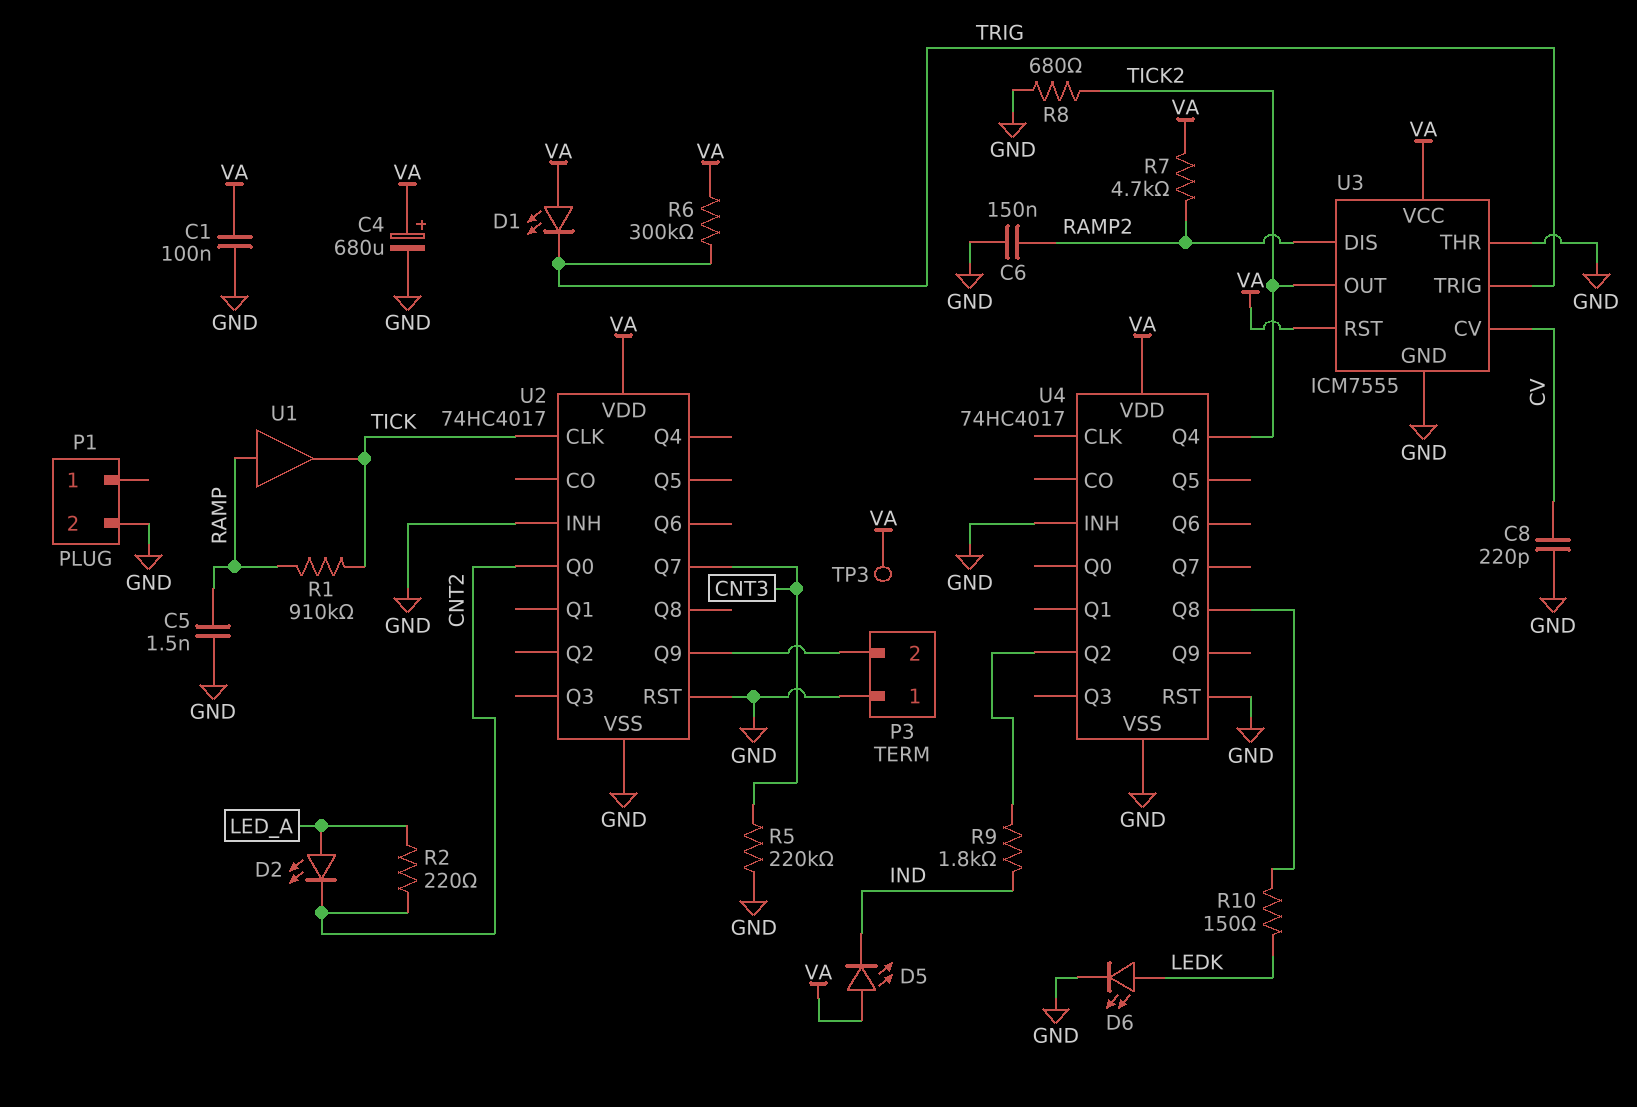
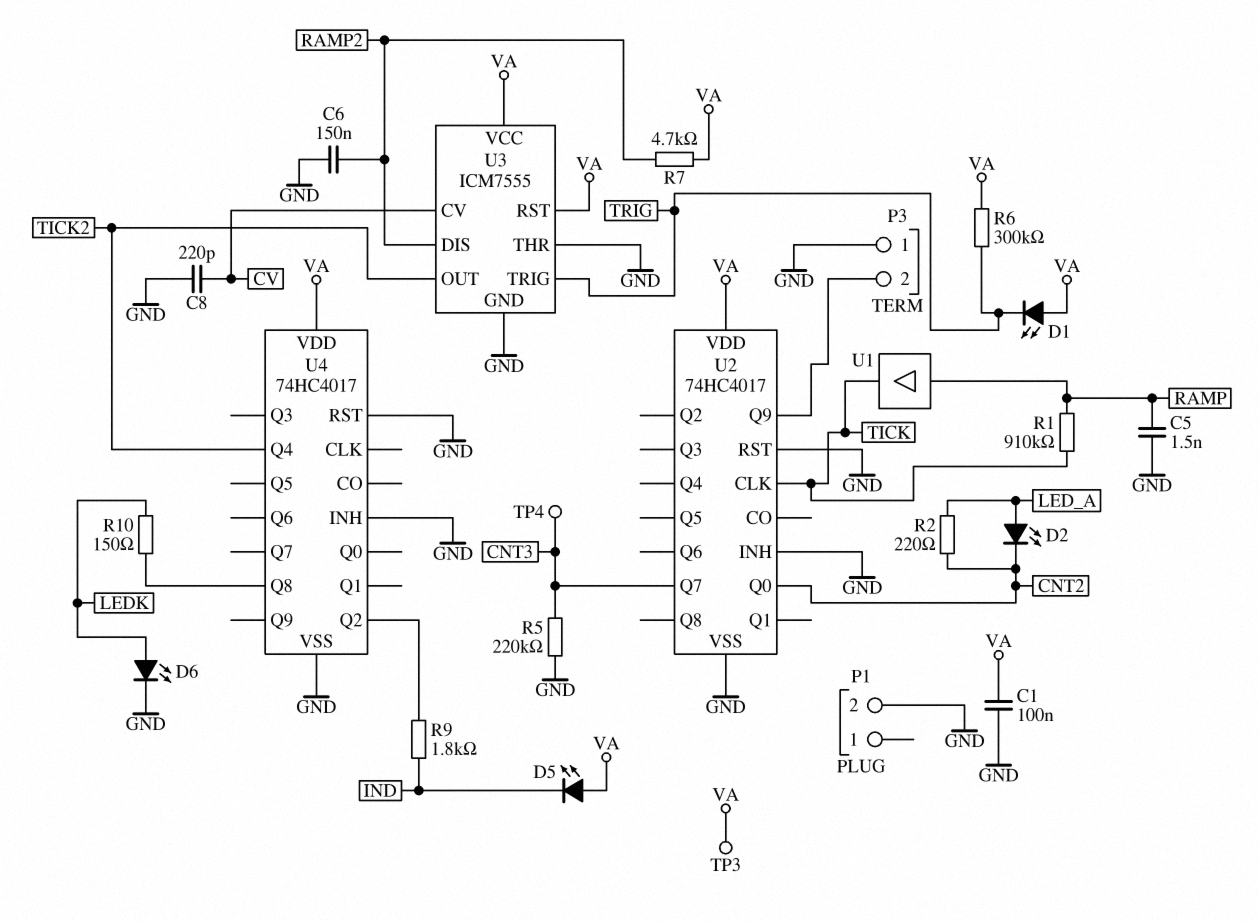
C4: 680uF (plus VA, minus GND) -> none
R8: 680 (GND, TICK2) -> none
TP4: none -> test point (CNT3)

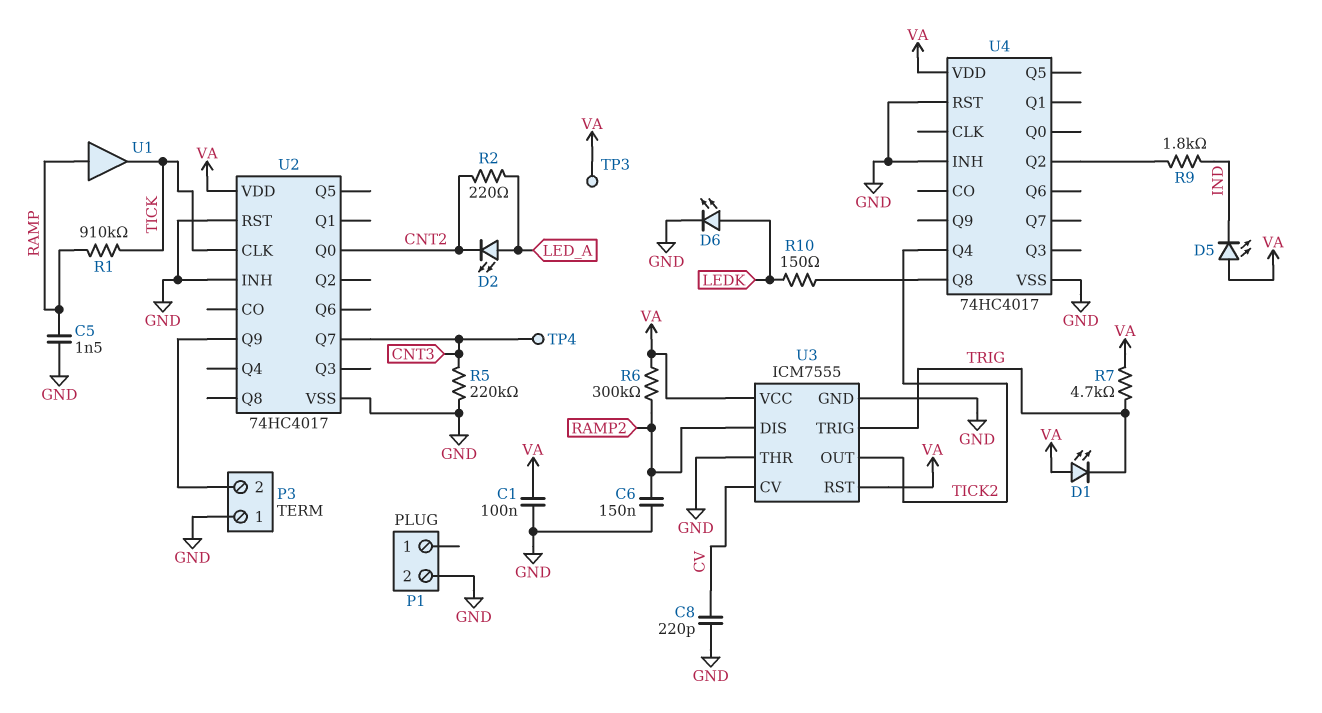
R6: 300k (TRIG, VA) -> 300k (RAMP2, VA)
R7: 4.7k (RAMP2, VA) -> 4.7k (TRIG, VA)

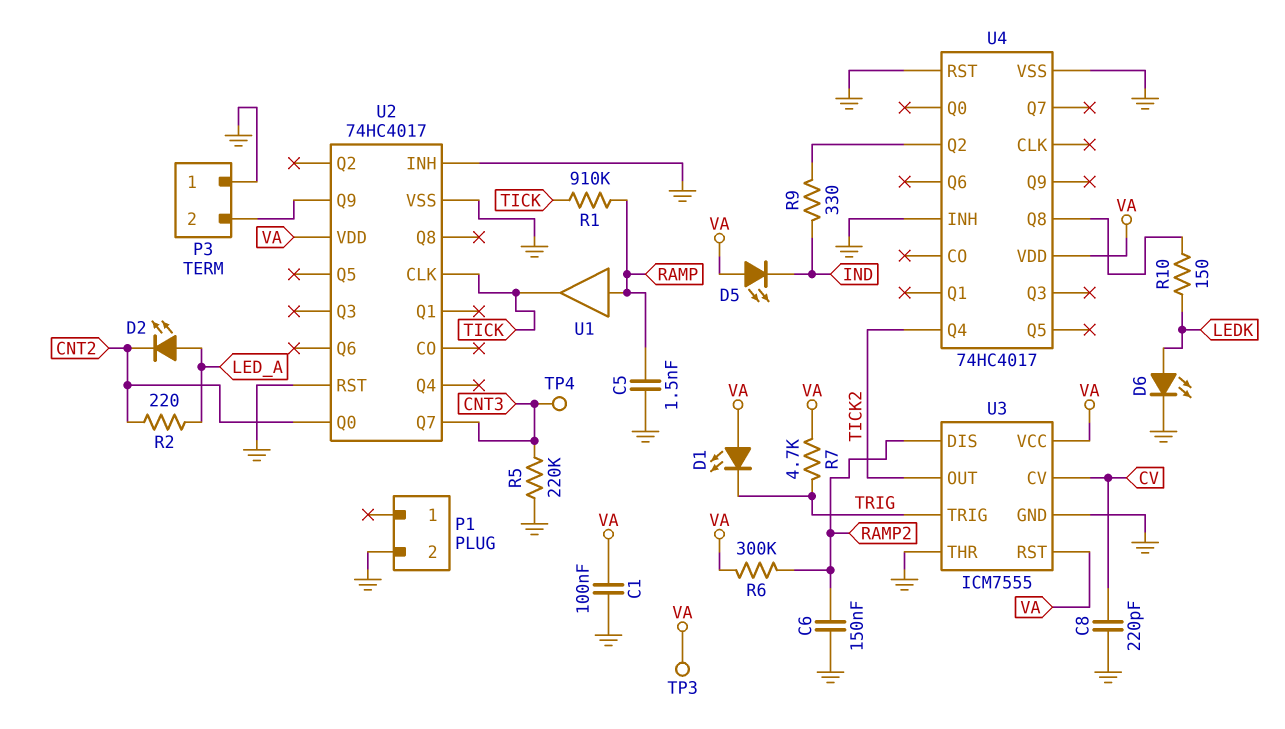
R9: 1.8k (IND, U4/Q2) -> 330 (IND, U4/Q2)

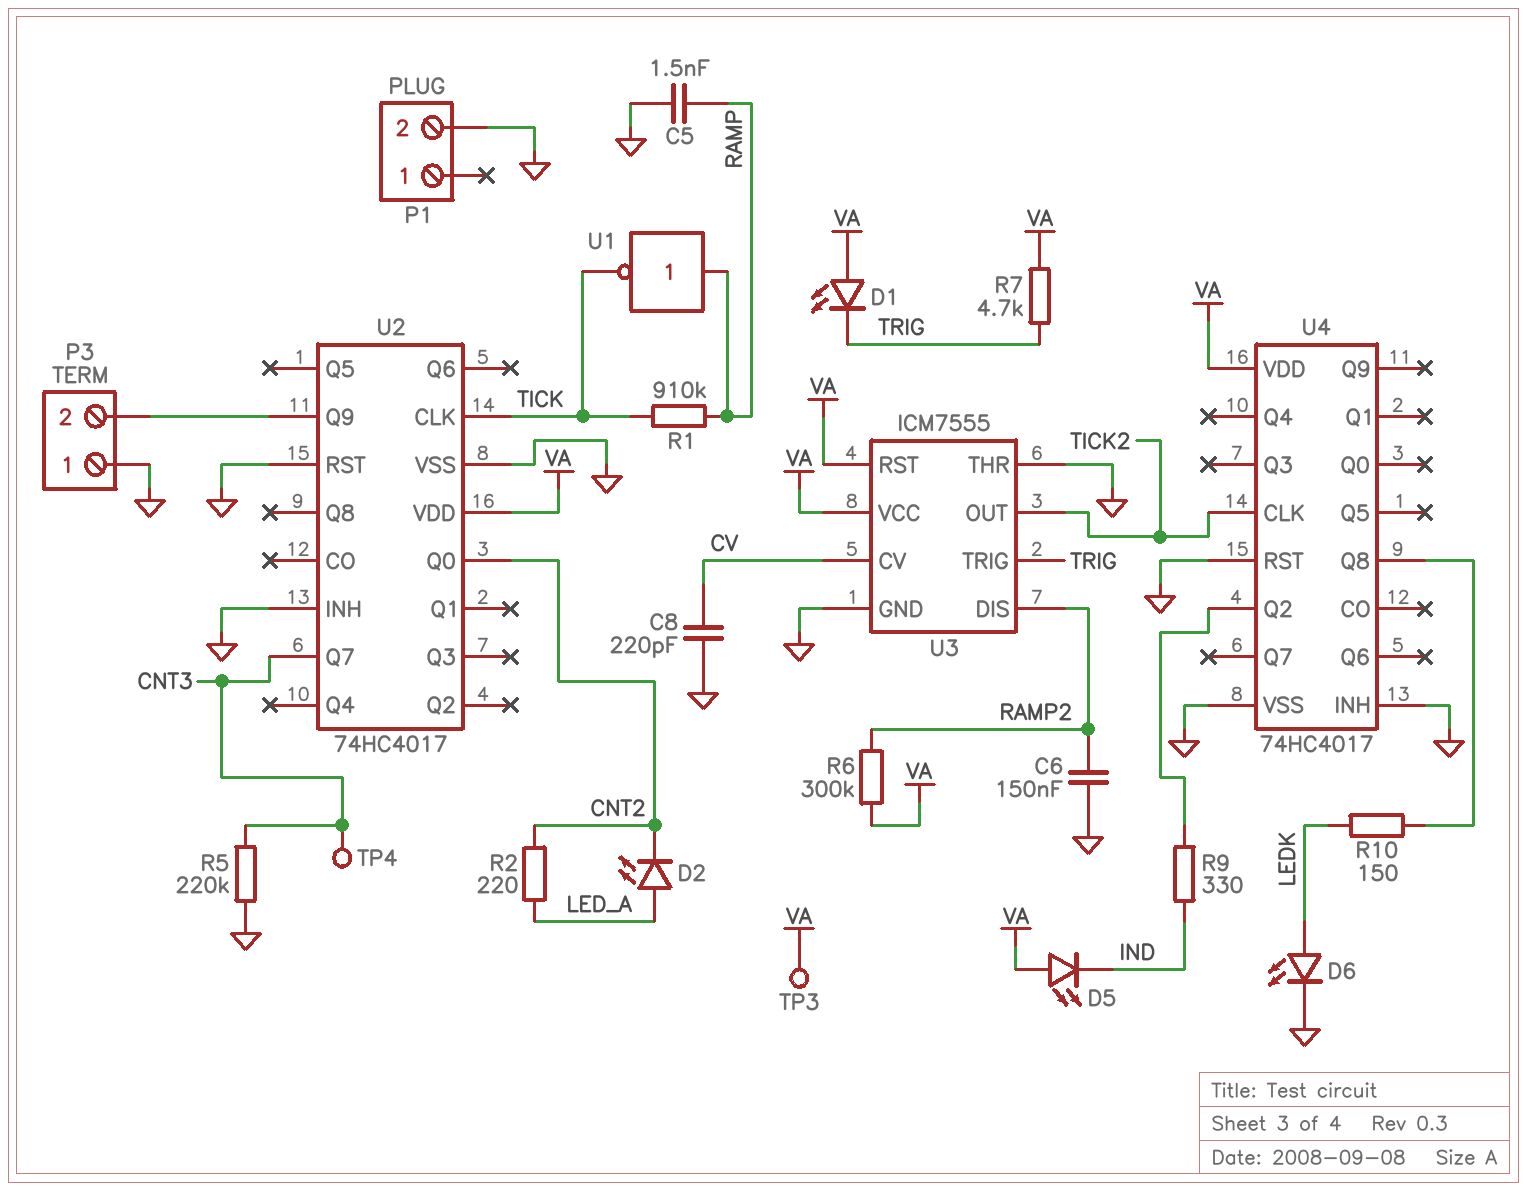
C1: 100nF (GND, VA) -> none
U1: buffer (in RAMP, out TICK) -> NOT (in RAMP, out TICK)
U4 pin CLK: none -> TICK2
U4 pin Q4: TICK2 -> none

